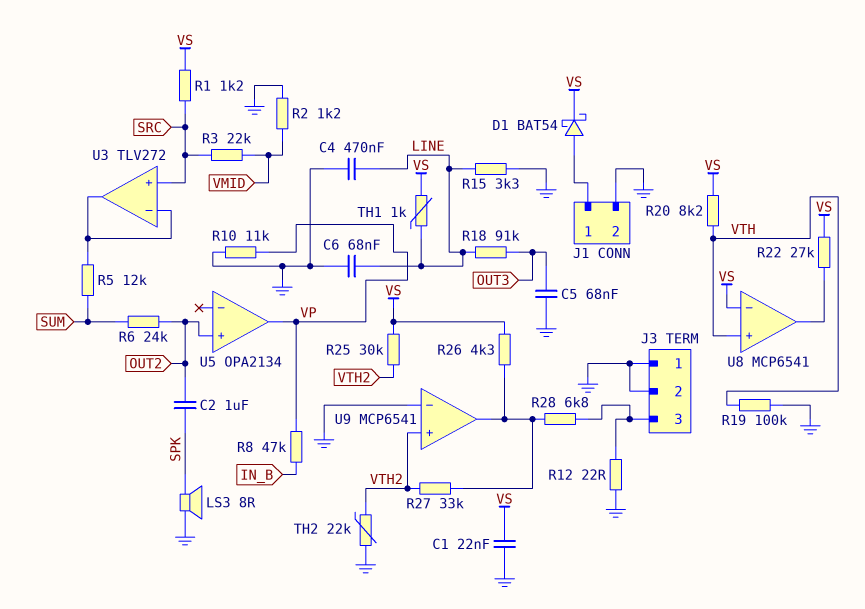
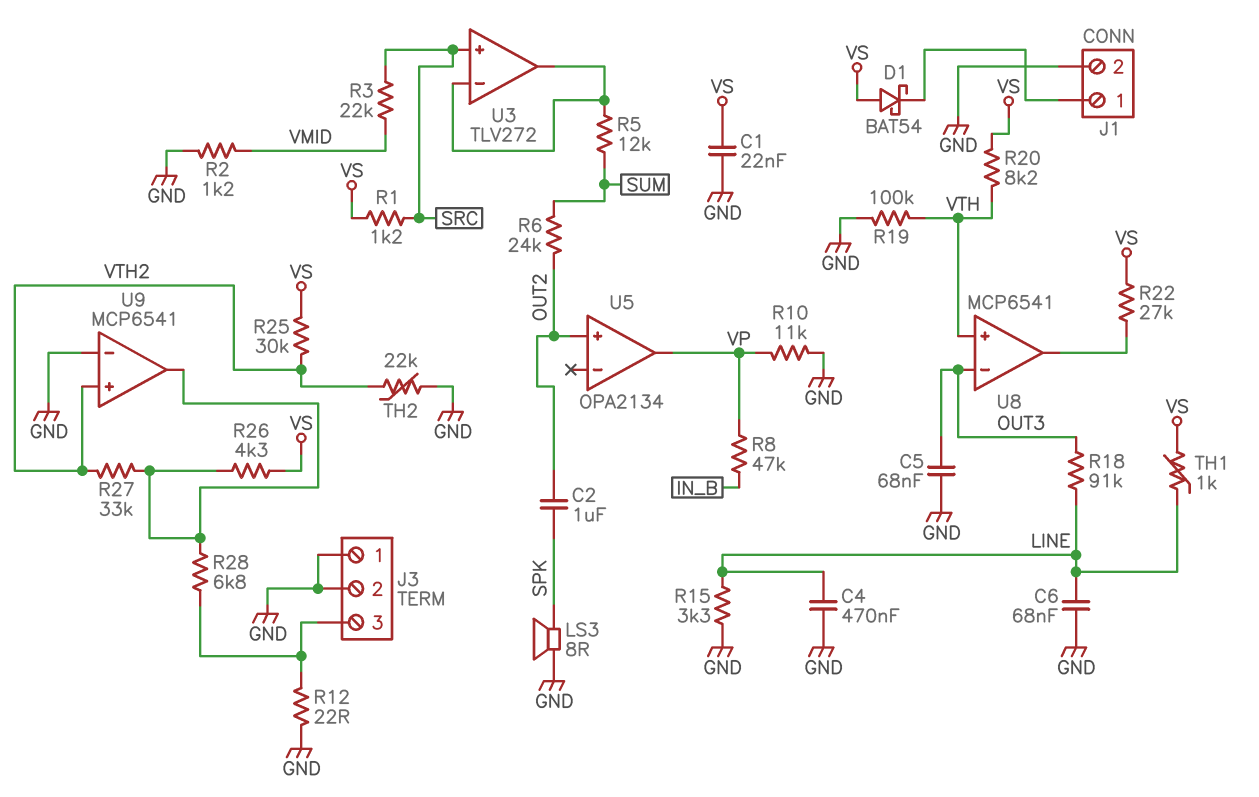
D1: schottky BAT54 (A J1/1, K VS) -> schottky BAT54 (A VS, K J1/1)
U8 pin in-: VS -> OUT3

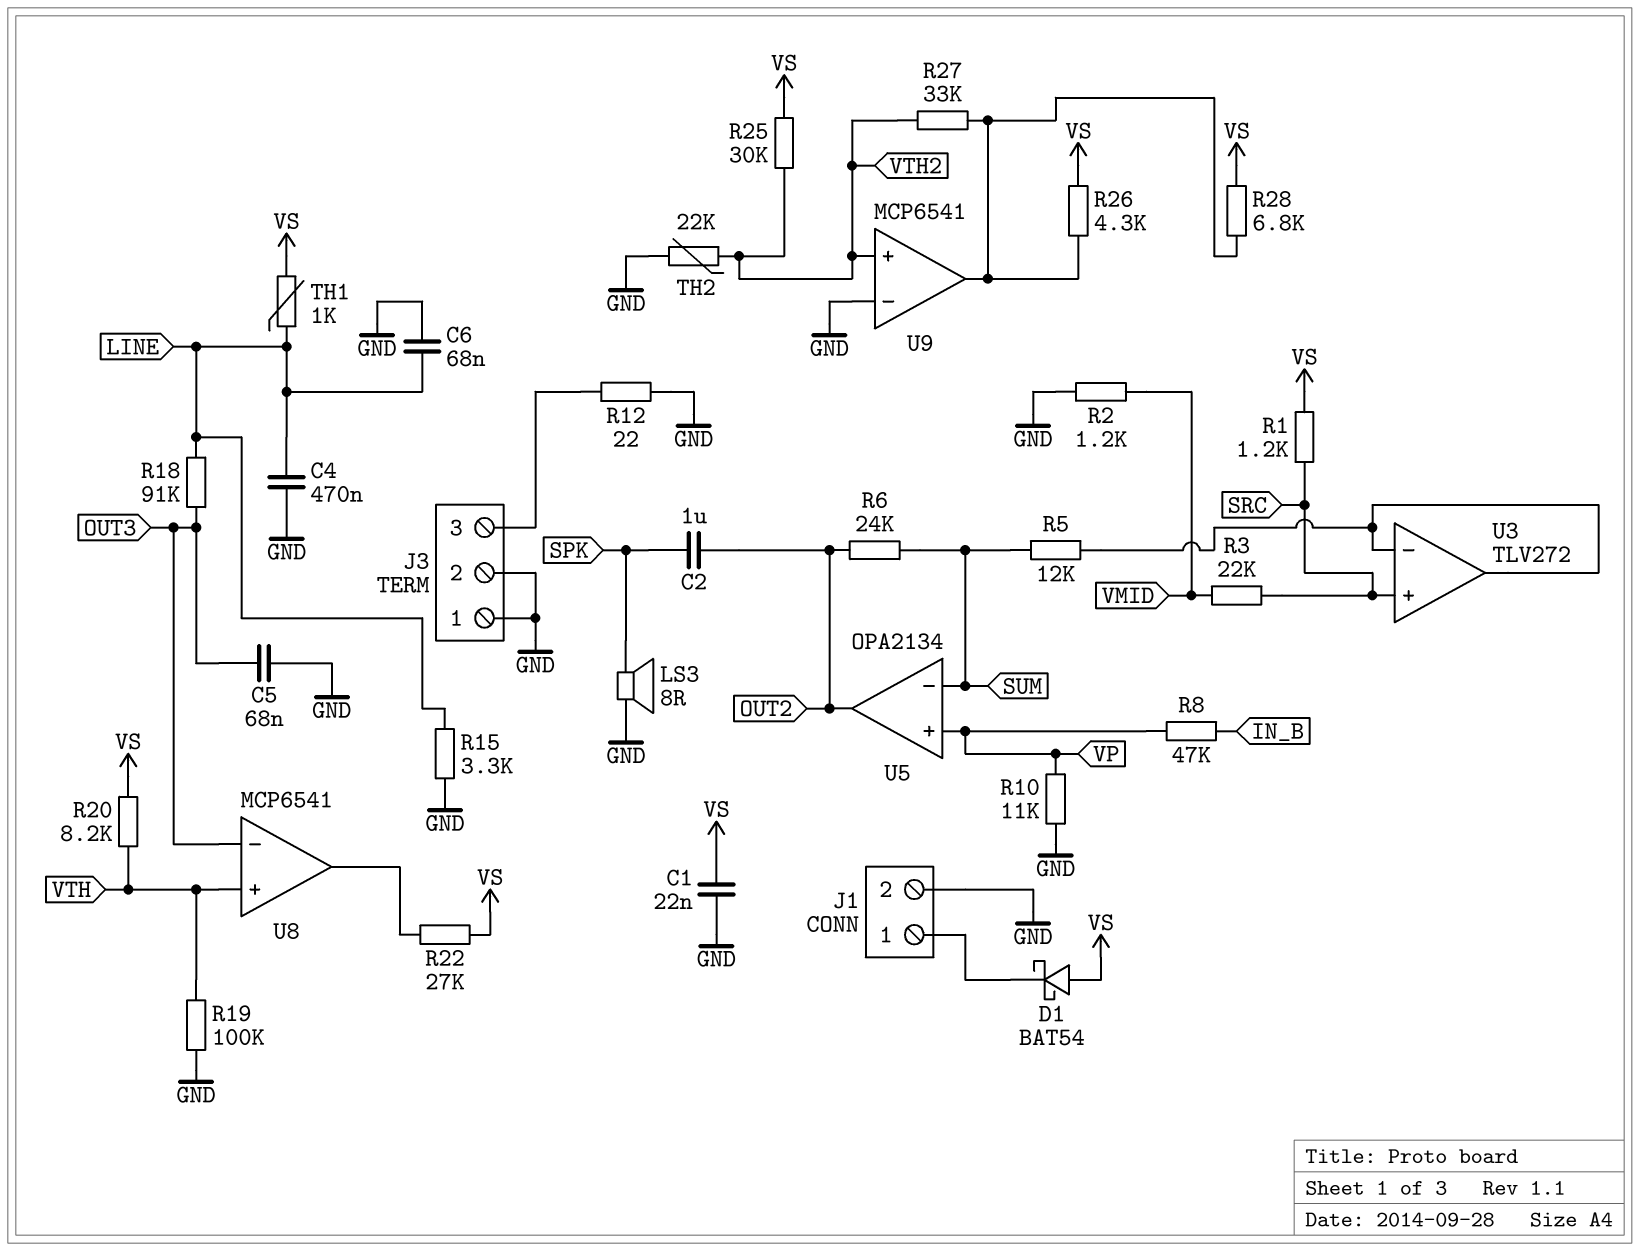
R28: 6.8k (J3/3, U9/out) -> 6.8k (U9/out, VS)
U5 pin in+: OUT2 -> VP
U5 pin in-: none -> SUM
U5 pin out: VP -> OUT2

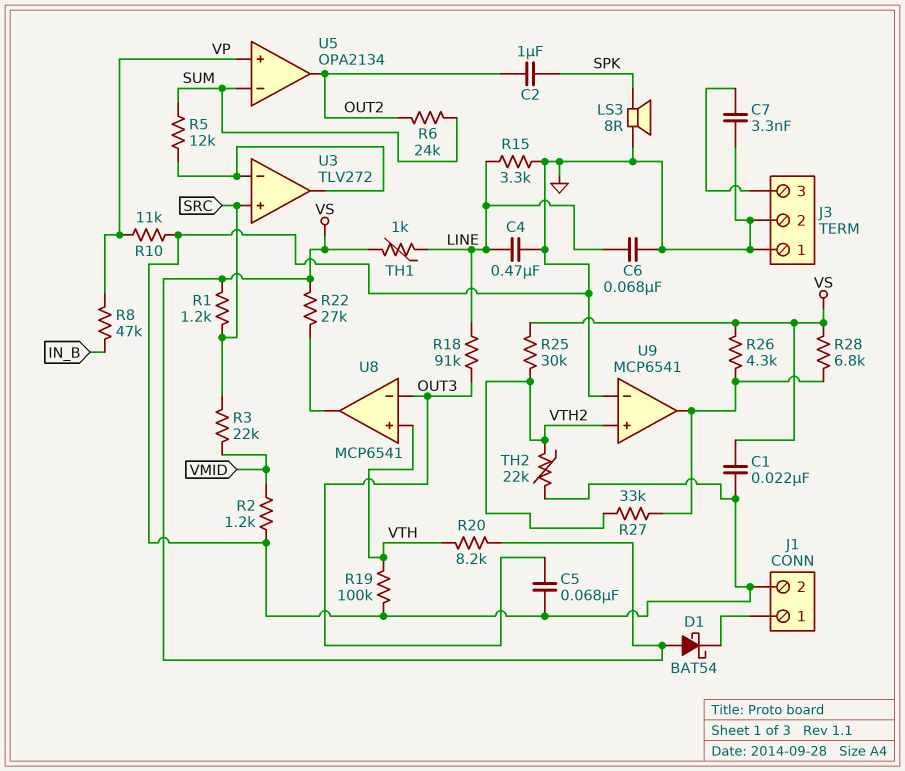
C7: none -> 3.3nF (GND, J3/3)
R12: 22 (GND, J3/3) -> none

